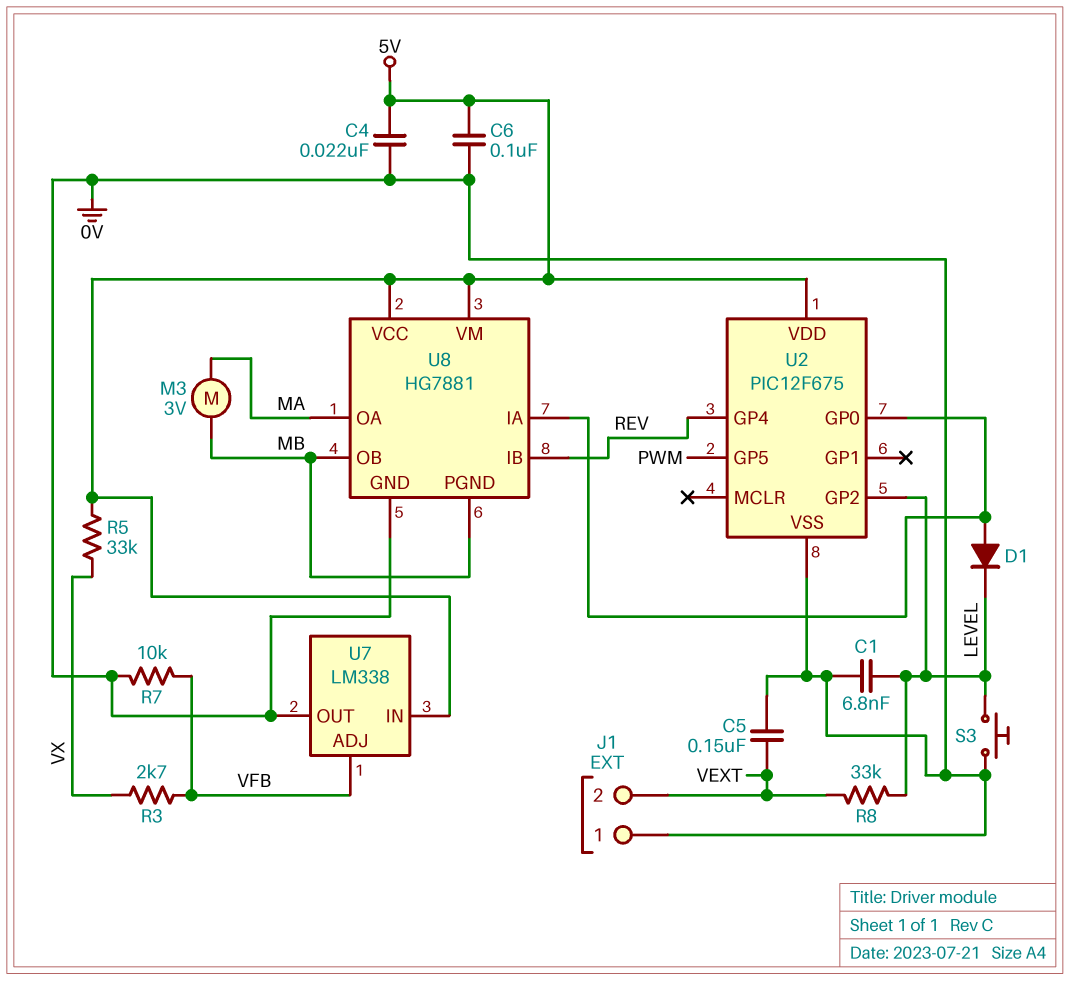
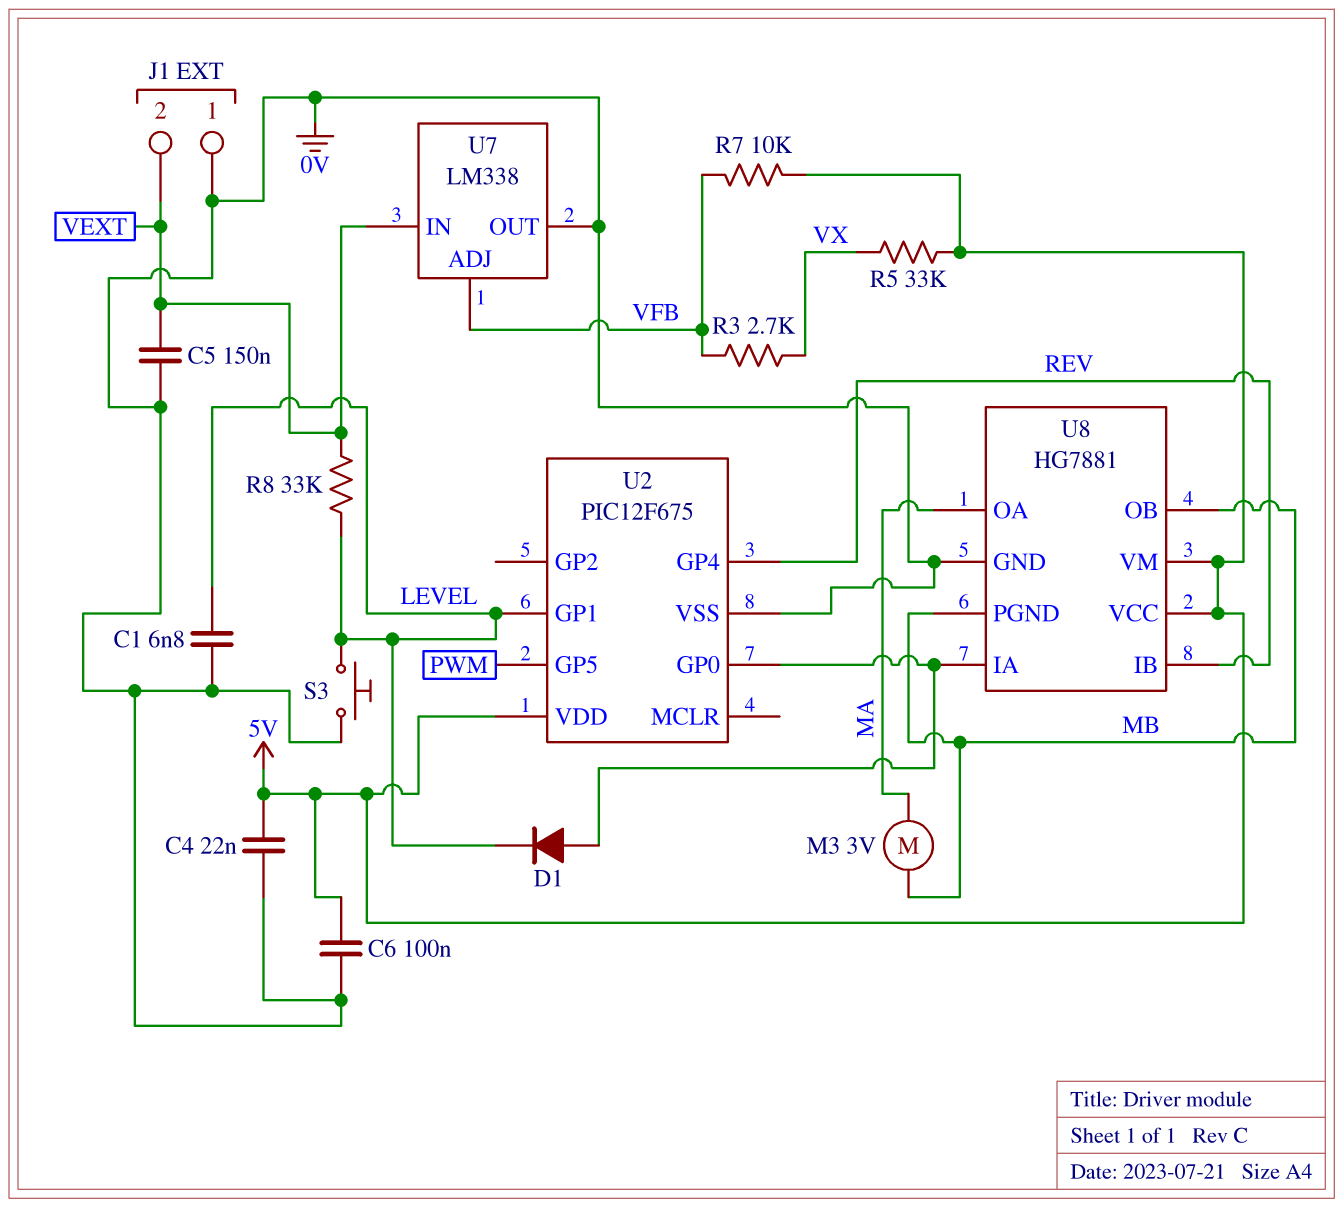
R7: 10k (0V, VFB) -> 10k (5V, VFB)
U2 pin GP1: none -> LEVEL
U2 pin GP2: LEVEL -> none
U7 pin IN: 5V -> VEXT

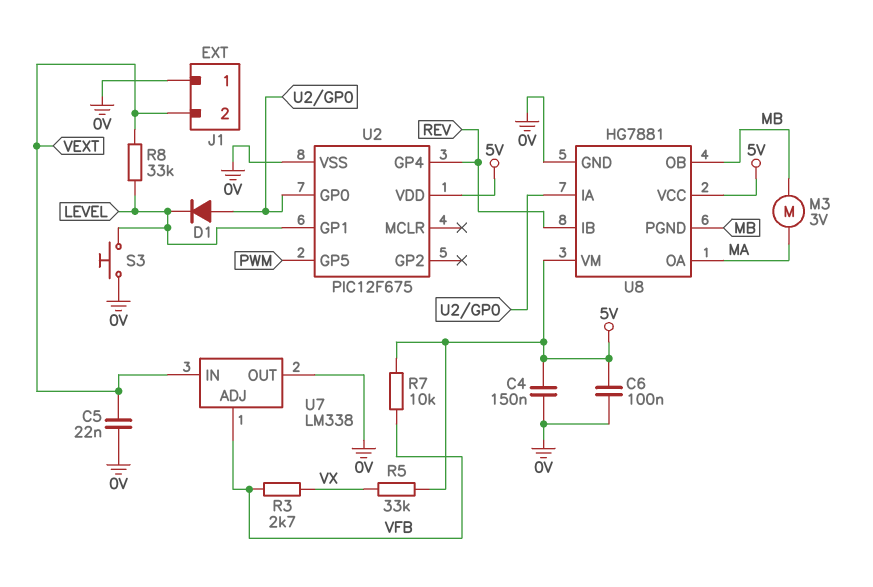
C1: 6.8nF (0V, LEVEL) -> none
C4: 22nF (0V, 5V) -> 150nF (0V, 5V)
C5: 150nF (0V, VEXT) -> 22nF (0V, VEXT)

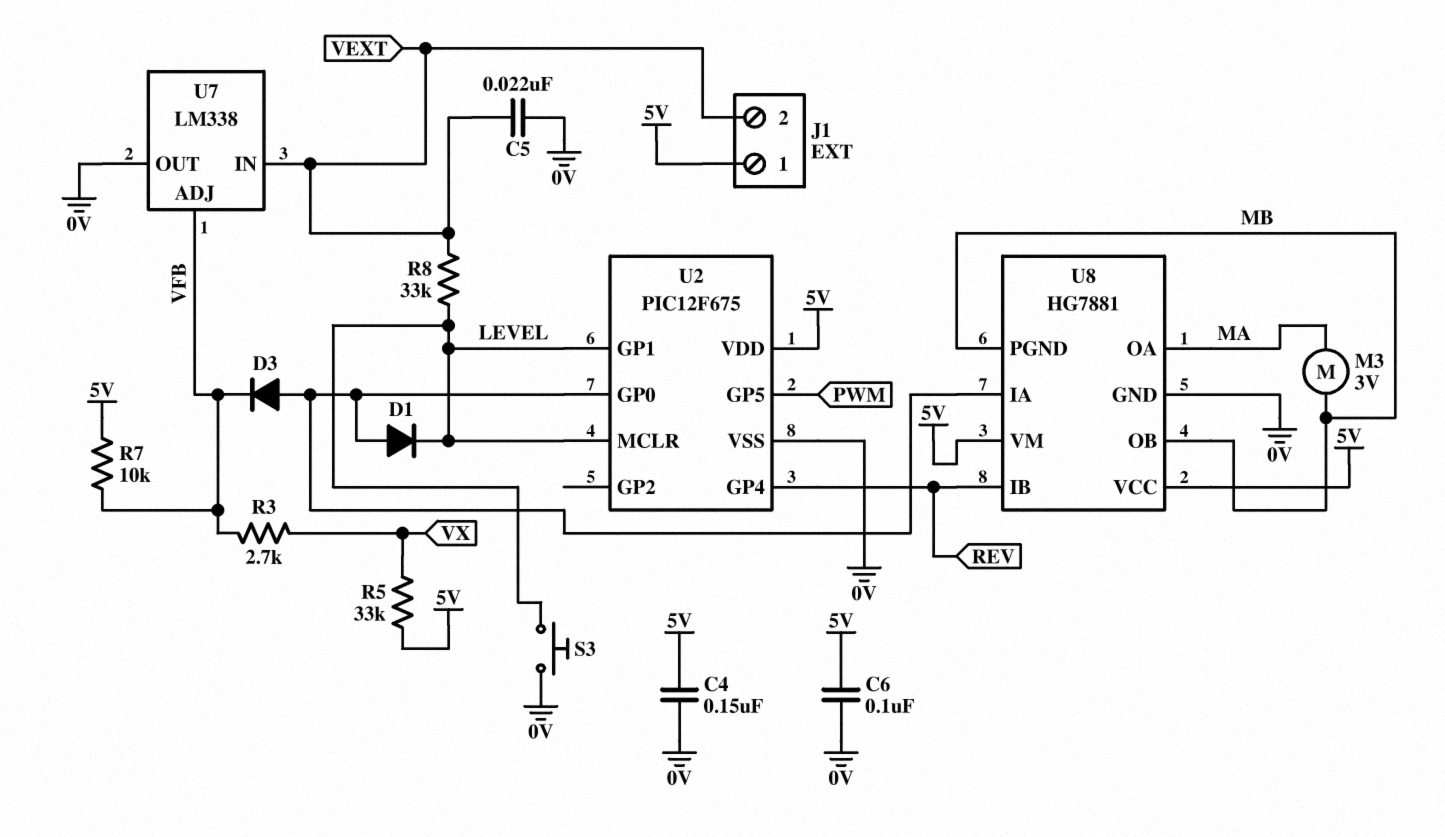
D3: none -> diode (A U2/GP0, K VFB)
J1 pin 1: 0V -> 5V
U2 pin MCLR: none -> LEVEL

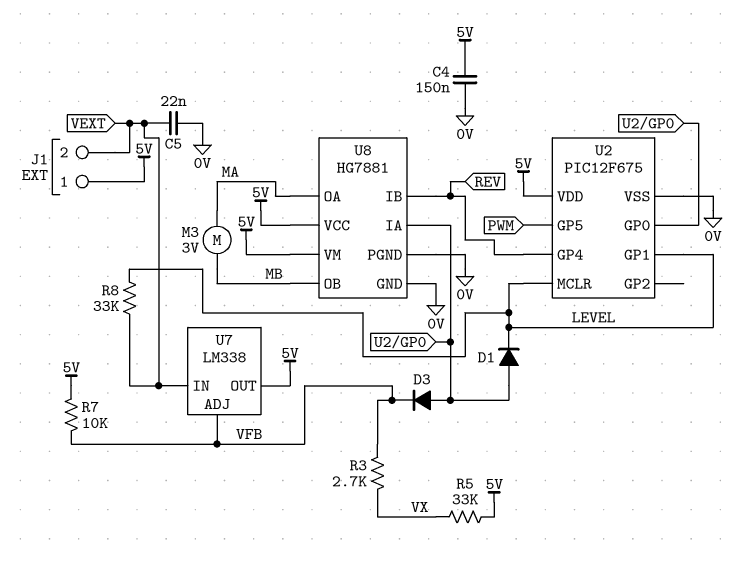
C6: 100nF (0V, 5V) -> none
S3: button (0V, LEVEL) -> none
U7 pin OUT: 0V -> 5V
U8 pin PGND: MB -> 0V

